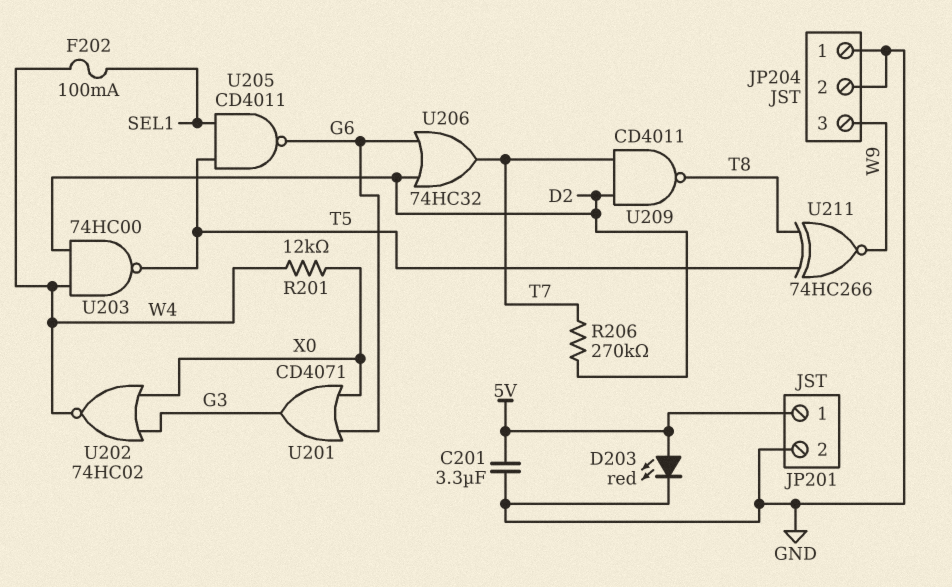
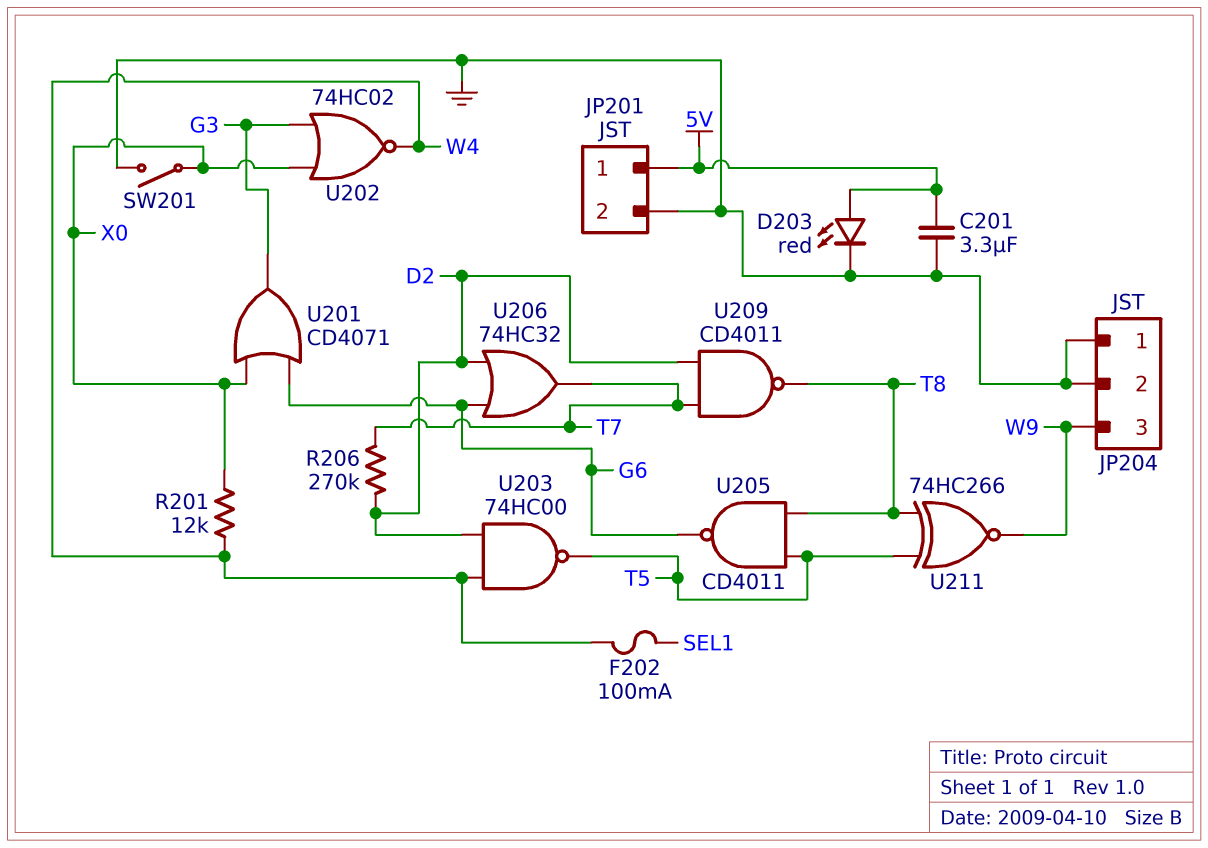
SW201: none -> switch (GND, X0)
U205: NAND CD4011 (in SEL1, in T5, out G6) -> NAND CD4011 (in T5, in T8, out G6)

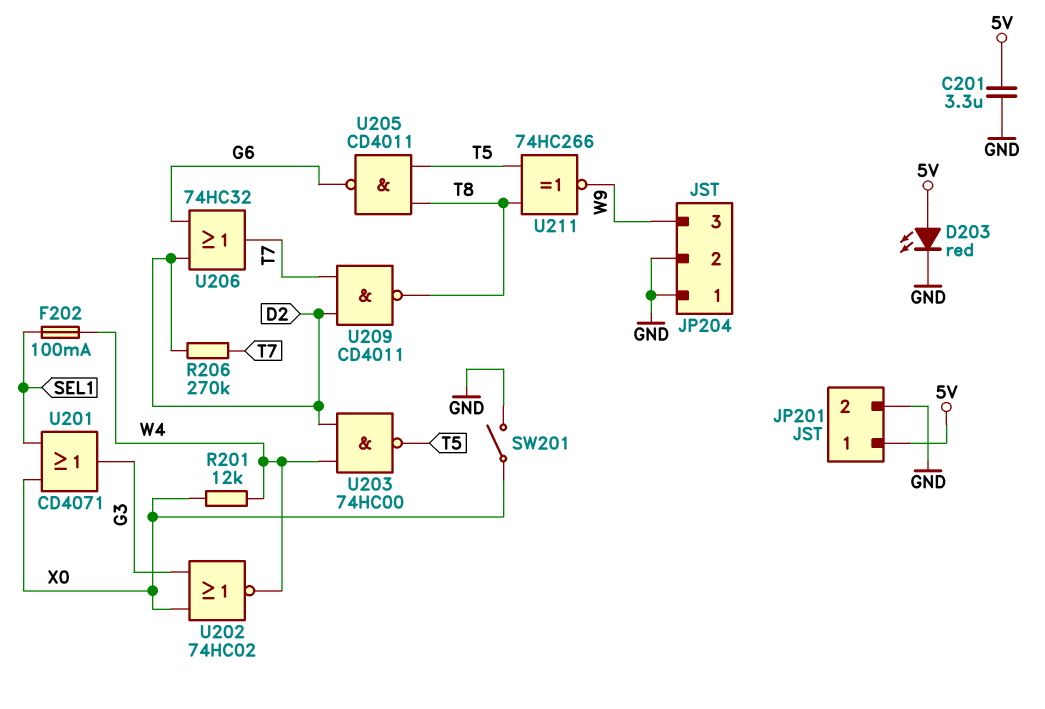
U201: OR CD4071 (in G6, in X0, out G3) -> OR CD4071 (in SEL1, in X0, out G3)

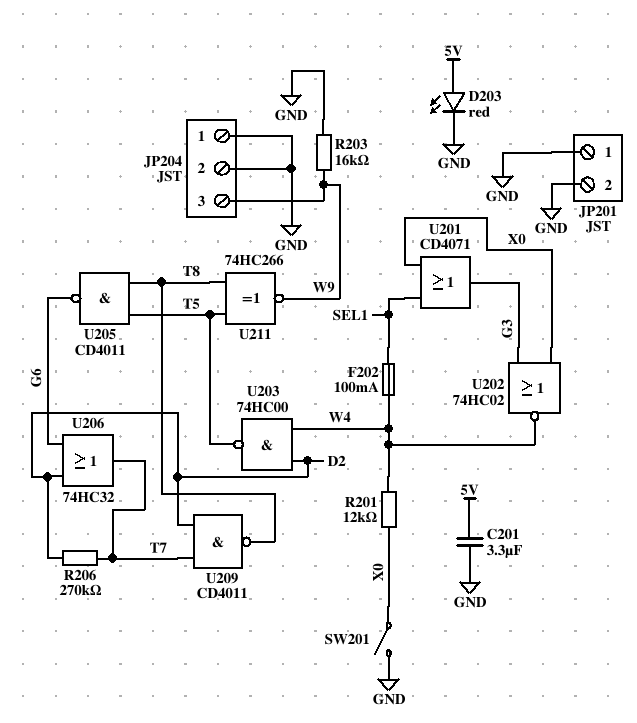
JP201 pin 1: 5V -> GND
R203: none -> 16k (GND, W9)

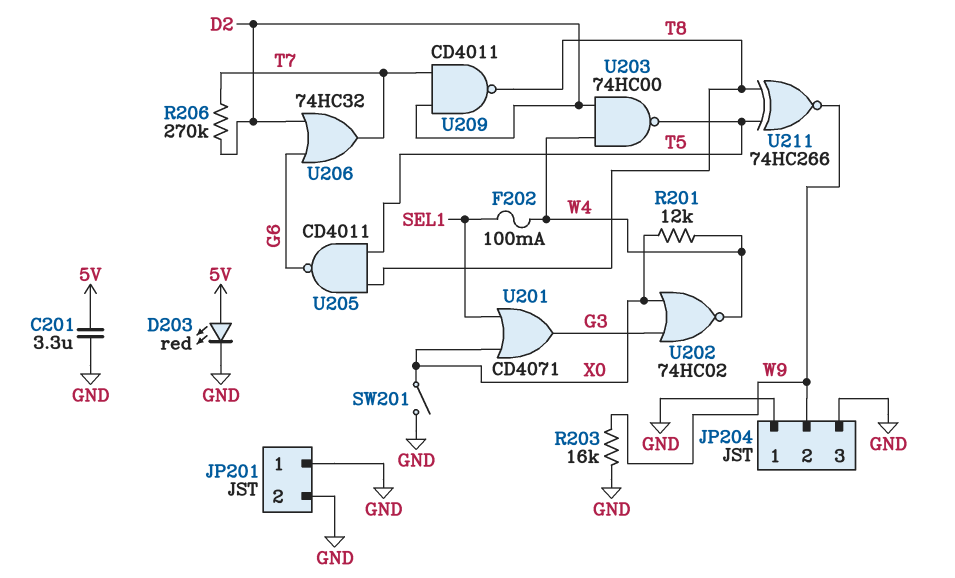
JP204 pin 2: GND -> W9
JP204 pin 3: W9 -> GND

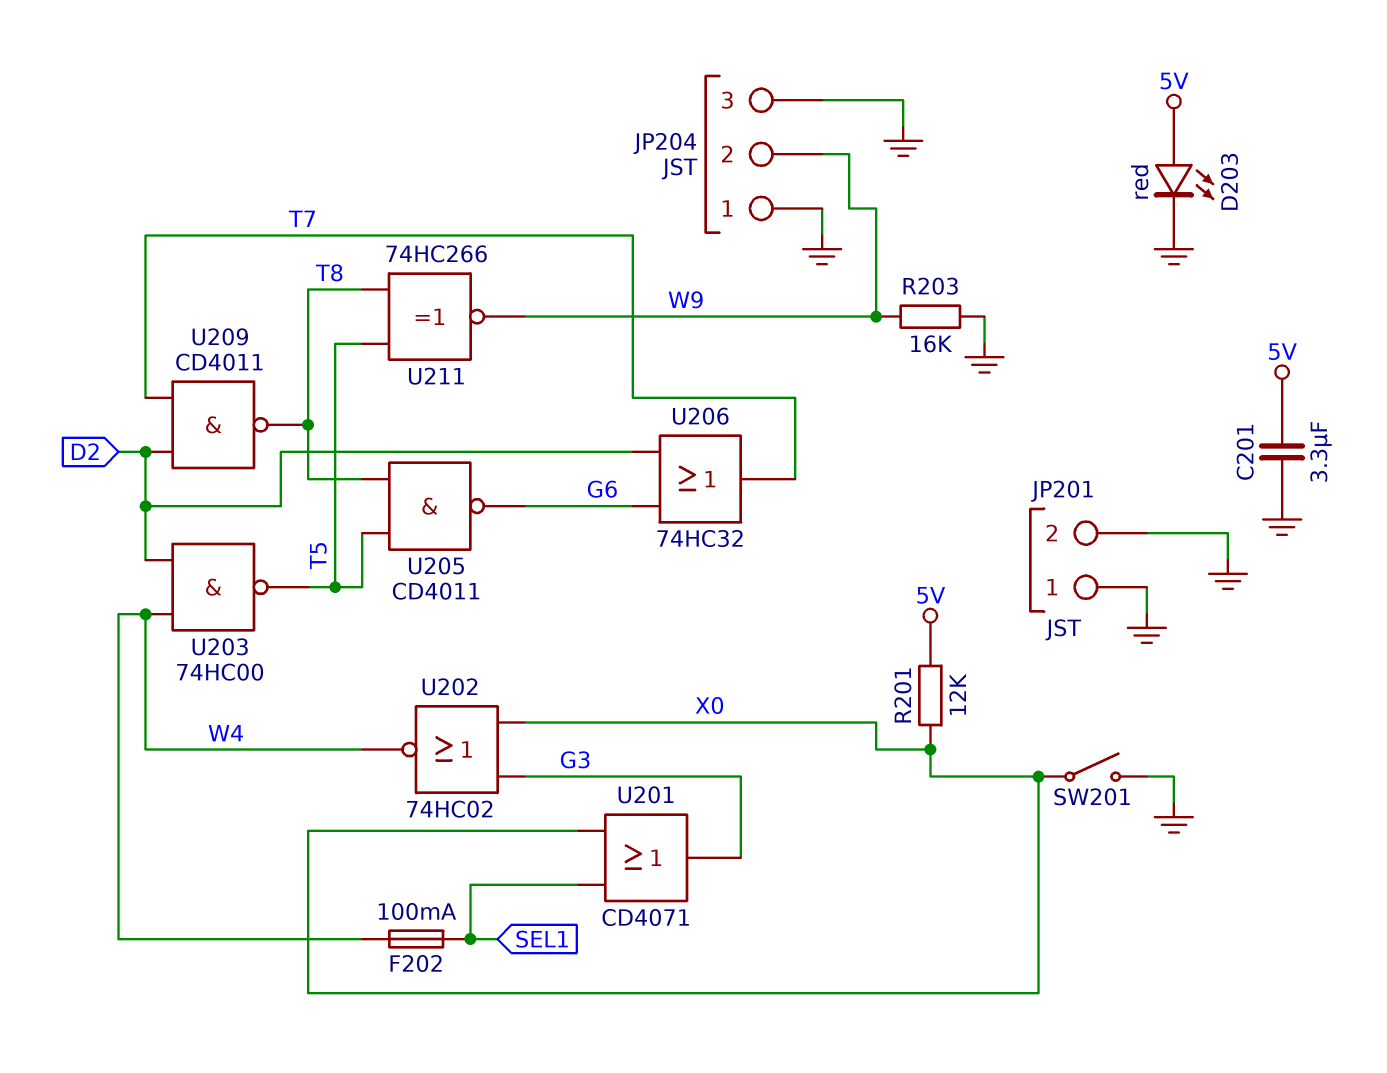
R201: 12k (W4, X0) -> 12k (5V, X0)
R206: 270k (D2, T7) -> none

